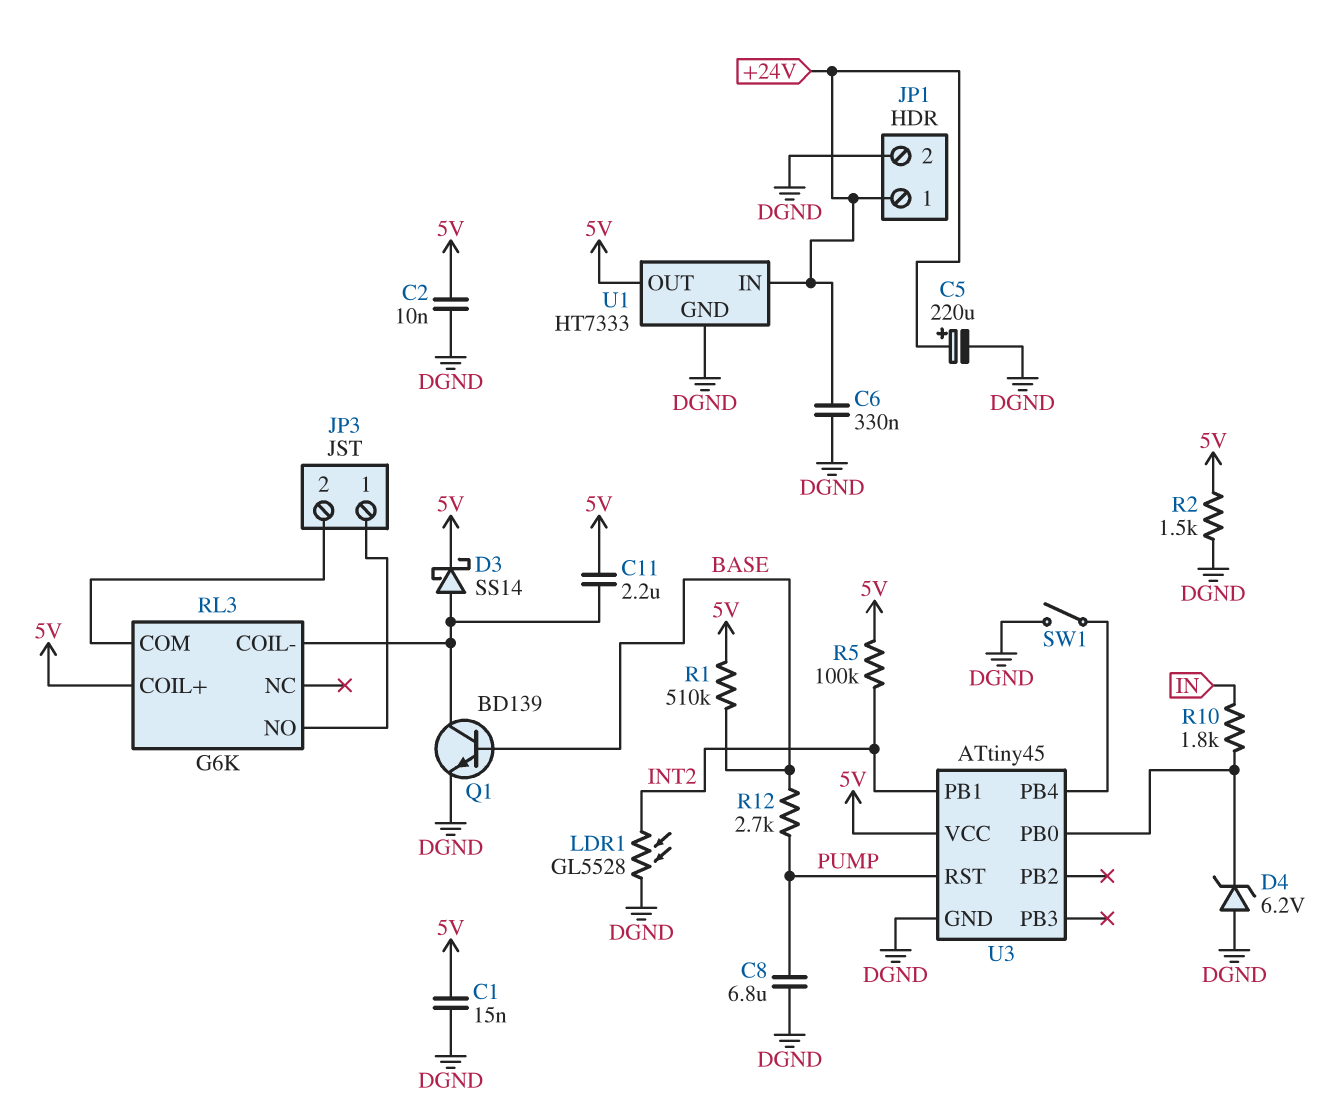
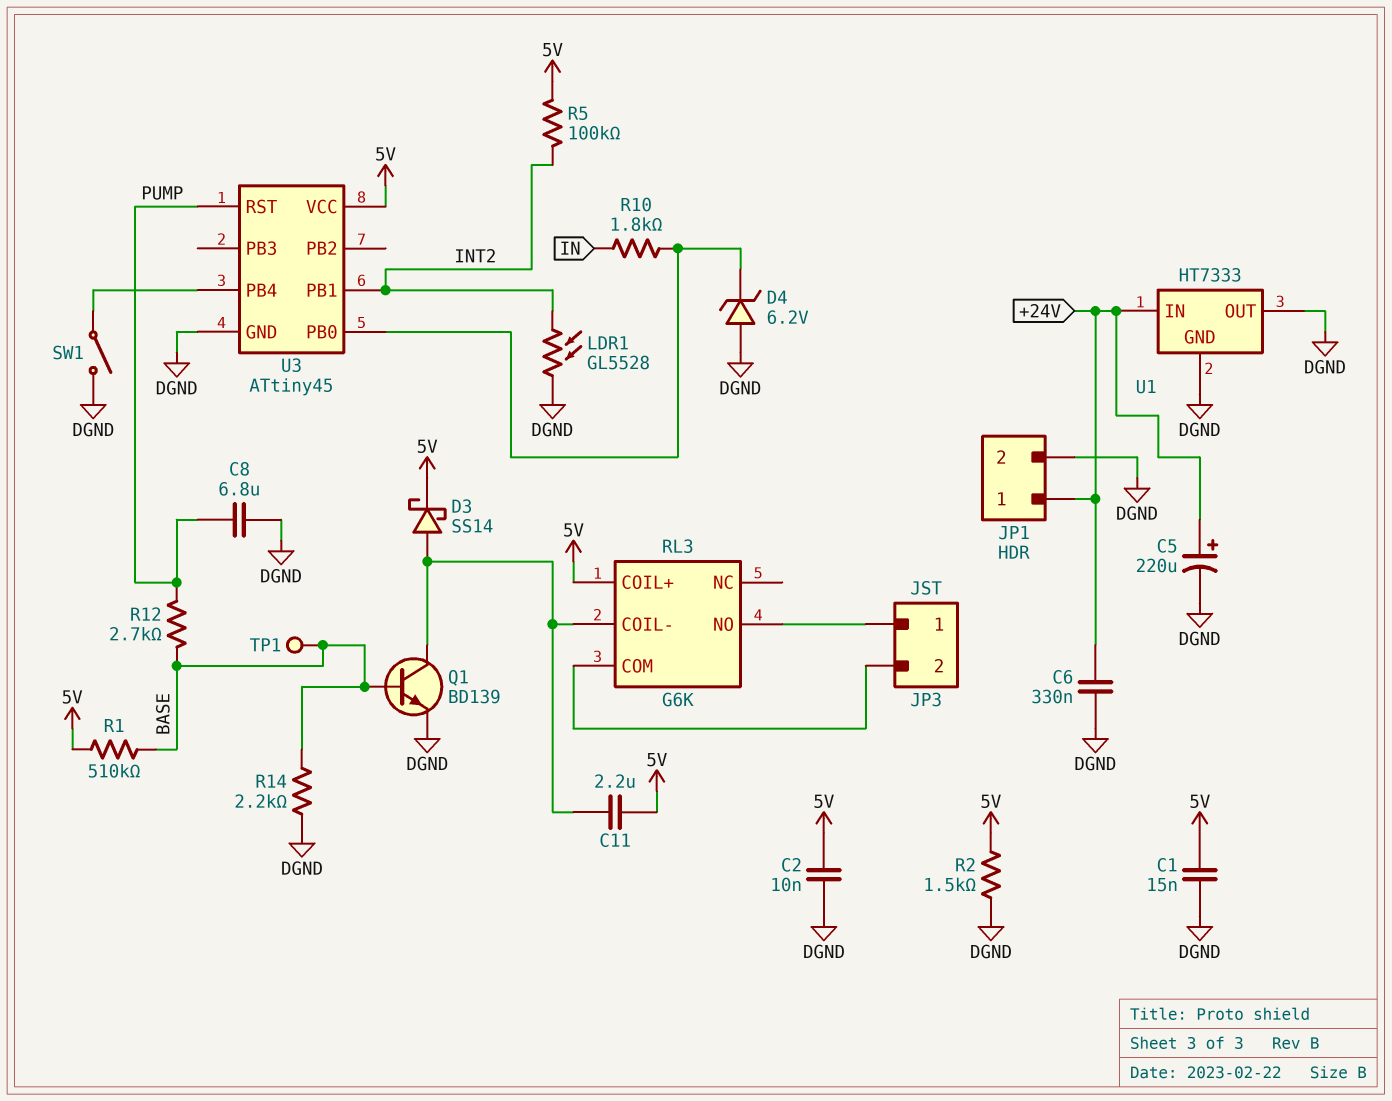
R14: none -> 2.2k (BASE, DGND)
TP1: none -> test point (BASE)
U1 pin OUT: 5V -> DGND

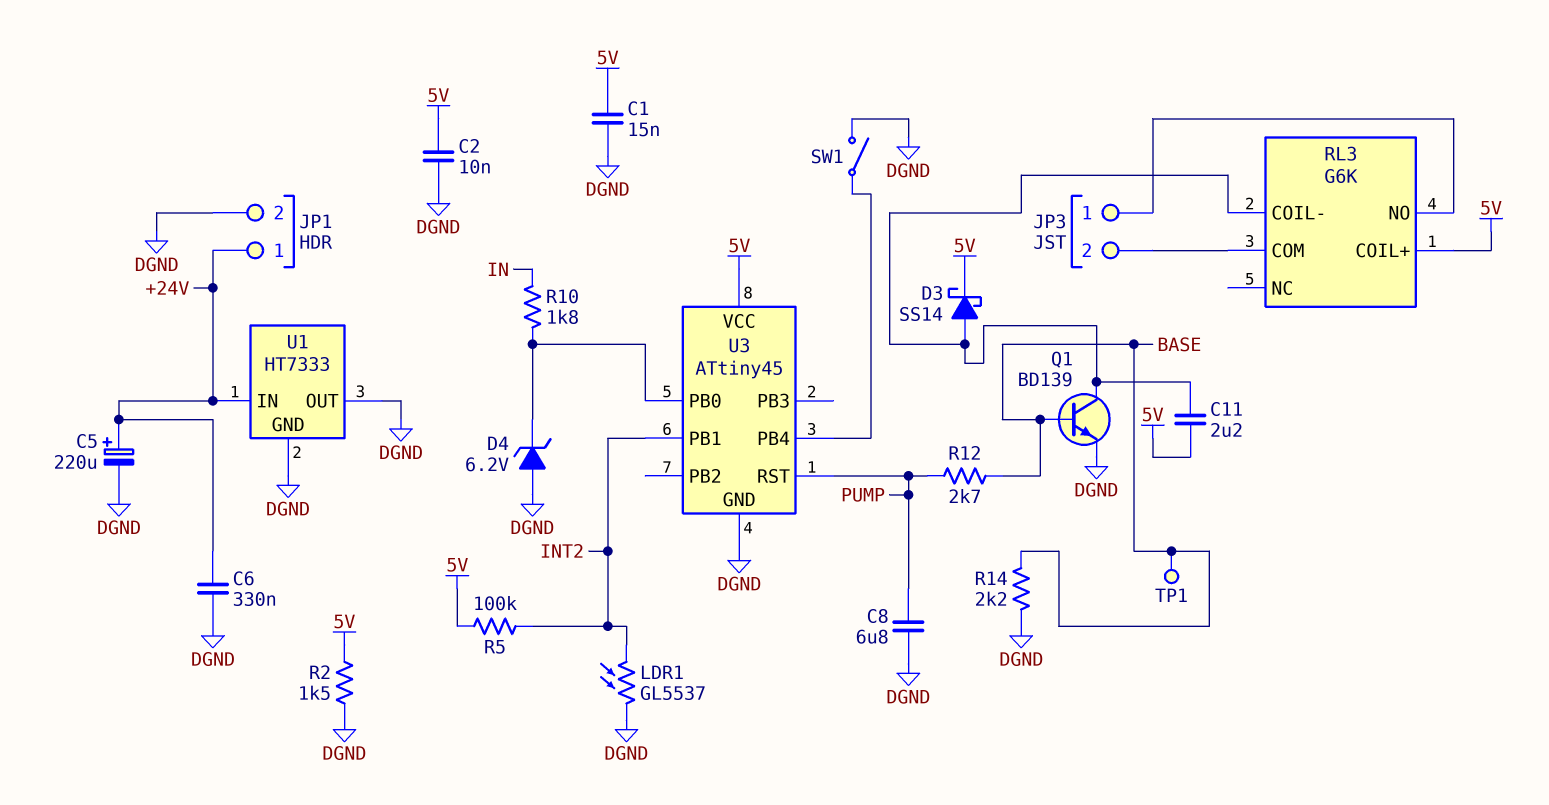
LDR1: GL5528 (DGND, INT2) -> GL5537 (DGND, INT2)
R1: 510k (5V, BASE) -> none

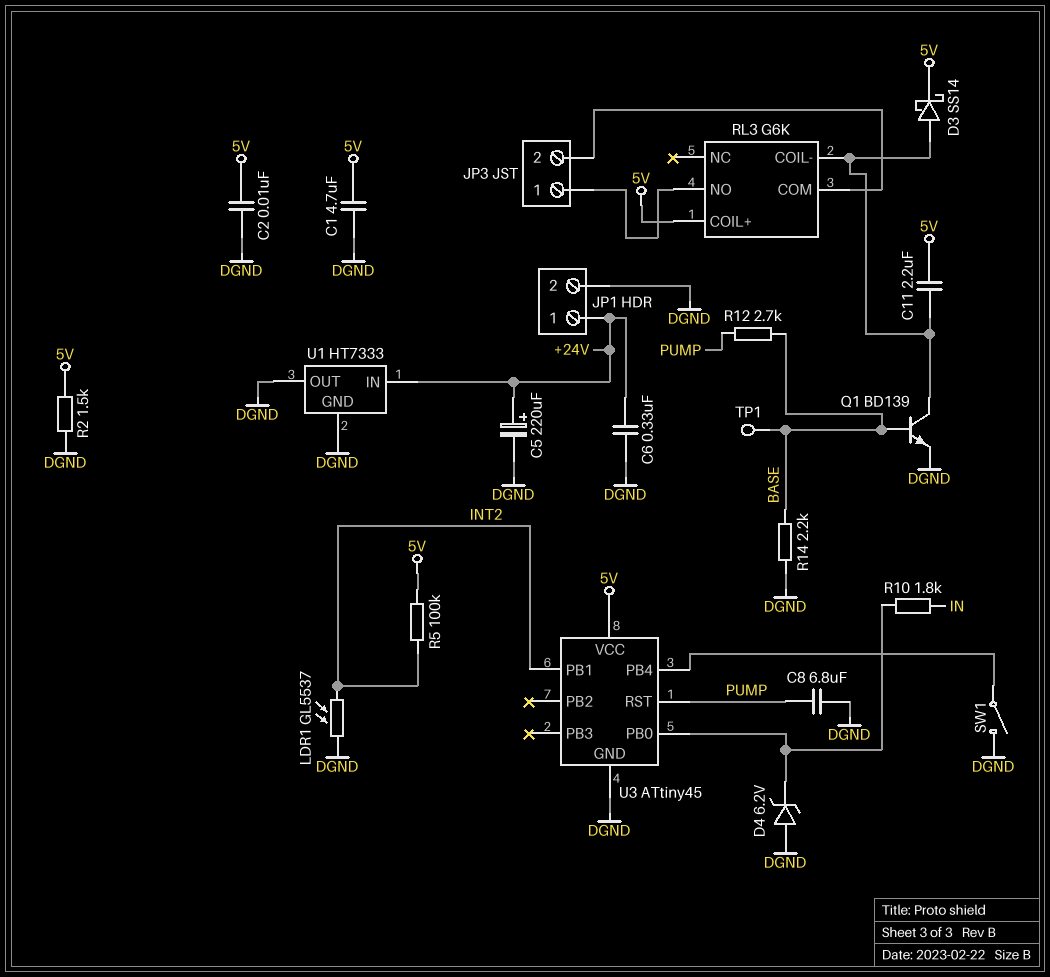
C1: 15nF (5V, DGND) -> 4.7uF (5V, DGND)

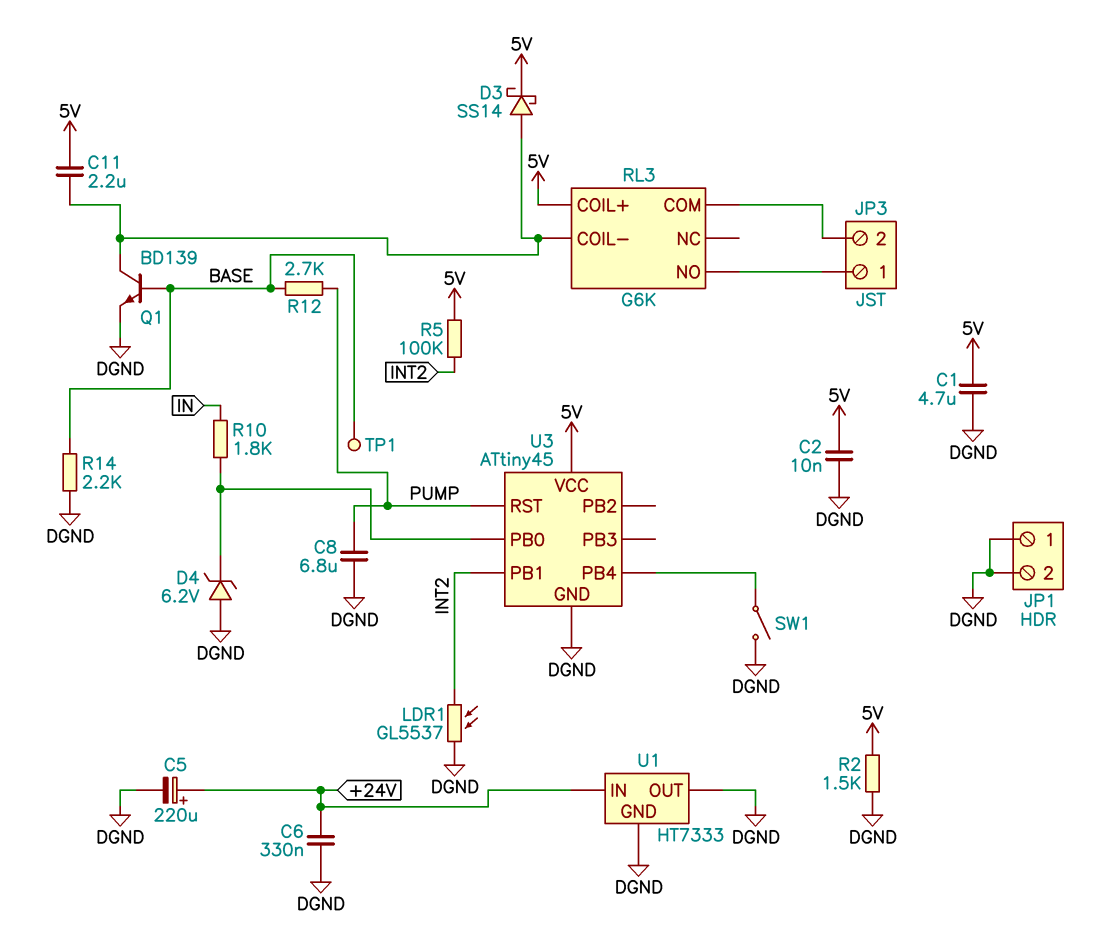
JP1 pin 1: +24V -> DGND

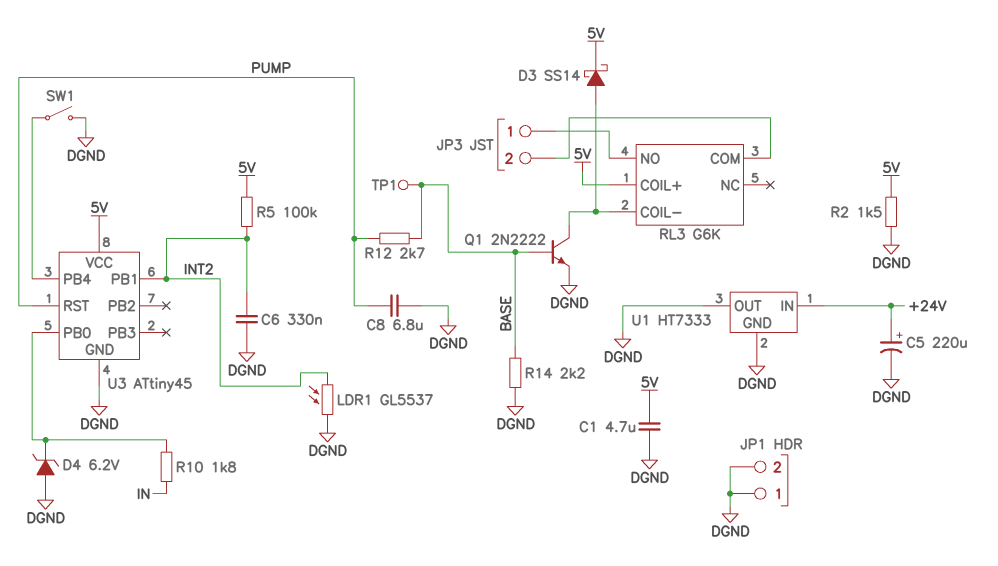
C2: 10nF (5V, DGND) -> none
C6: 330nF (+24V, DGND) -> 330nF (DGND, INT2)
C11: 2.2uF (5V, RL3/COIL-) -> none
Q1: NPN BD139 (B BASE, C RL3/COIL-, E DGND) -> NPN 2N2222 (B BASE, C RL3/COIL-, E DGND)

